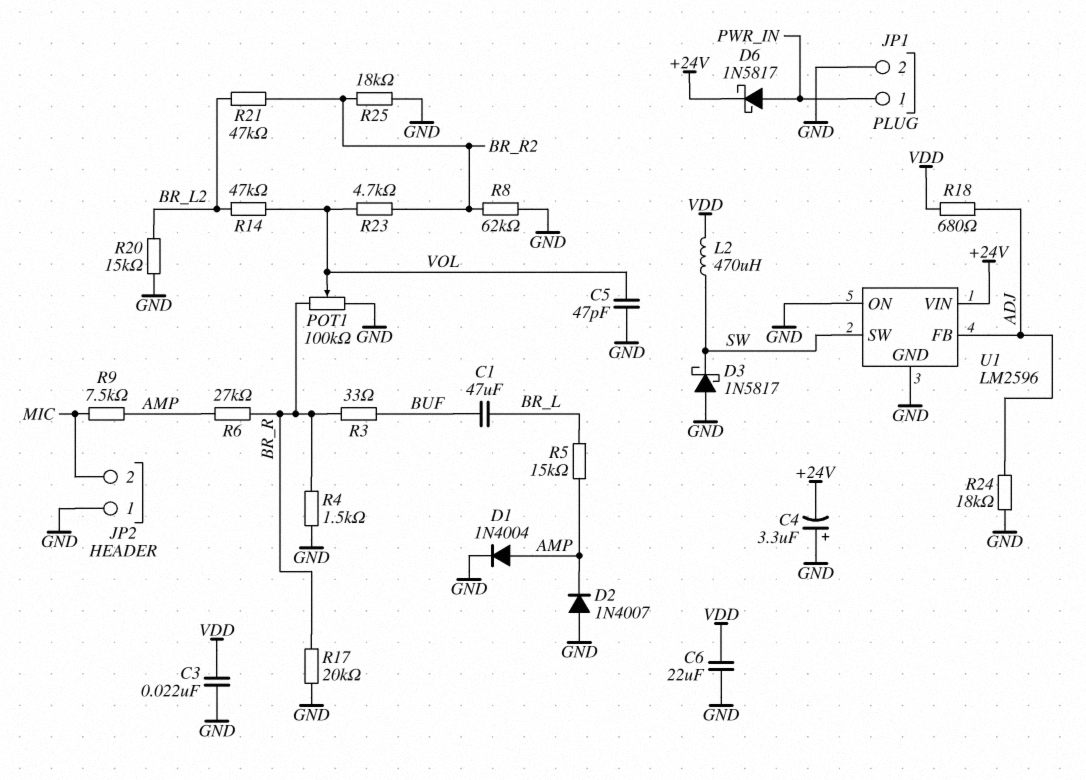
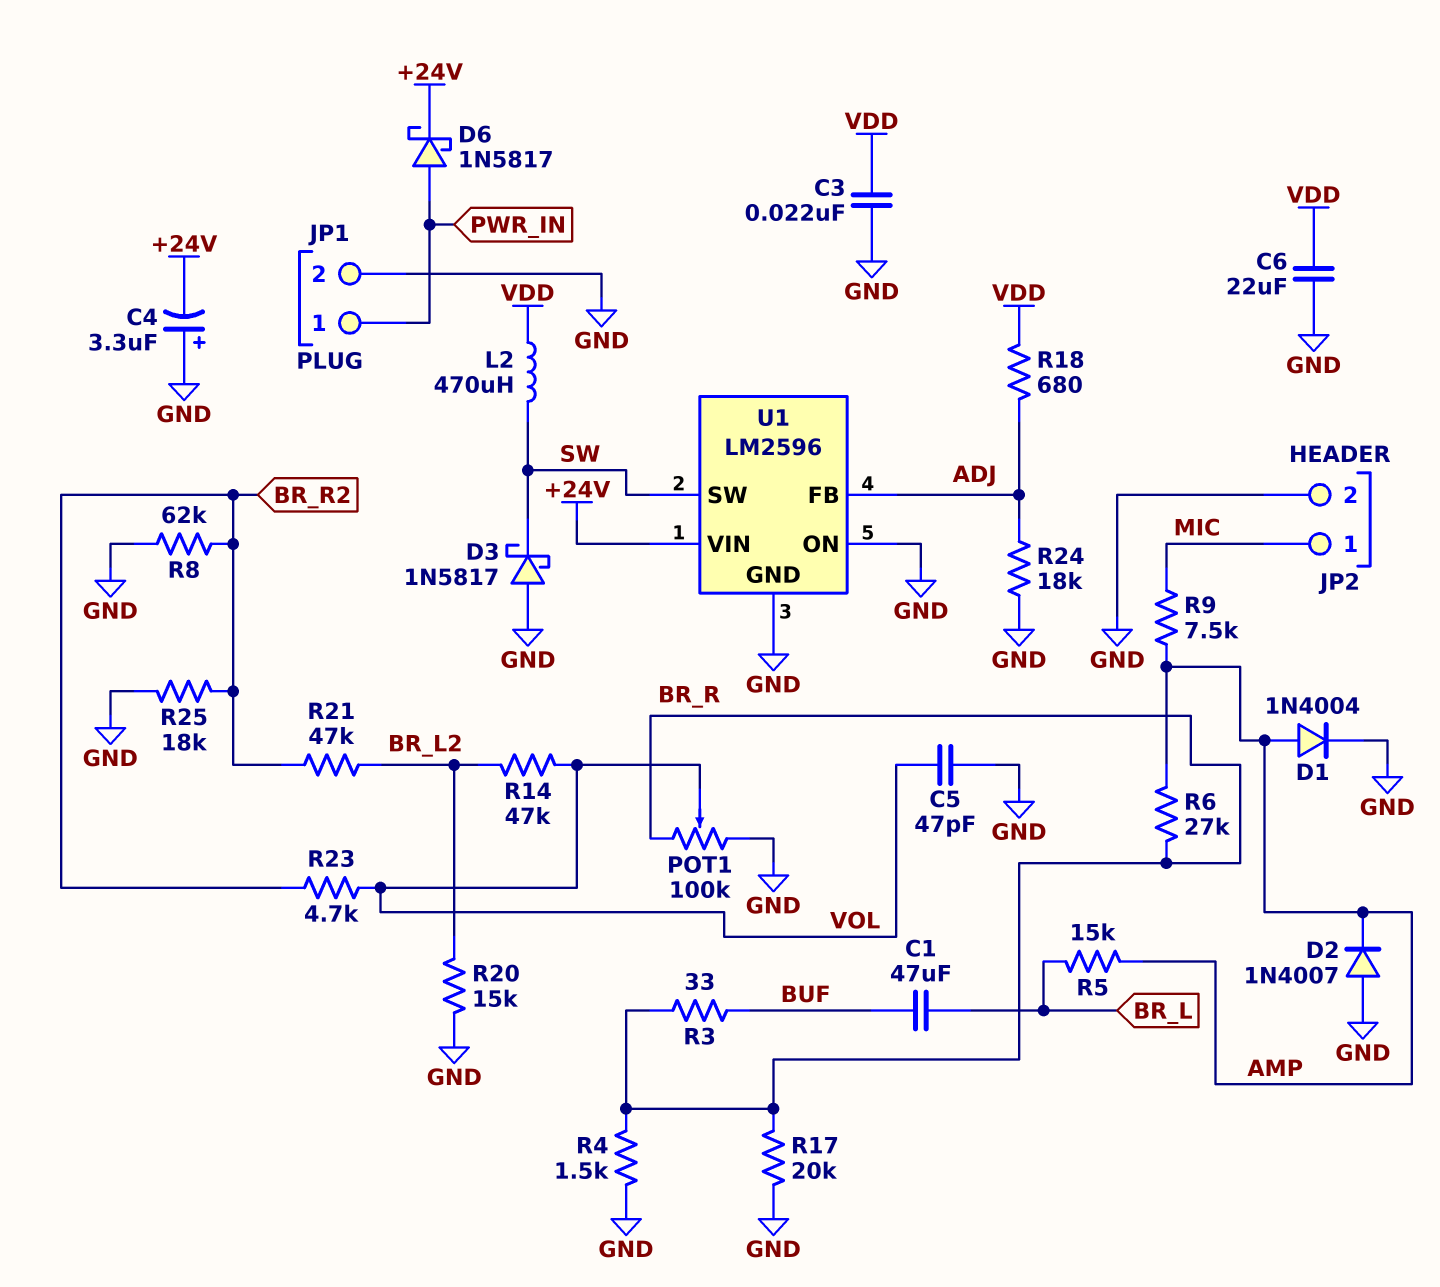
JP2 pin 1: GND -> MIC
JP2 pin 2: MIC -> GND

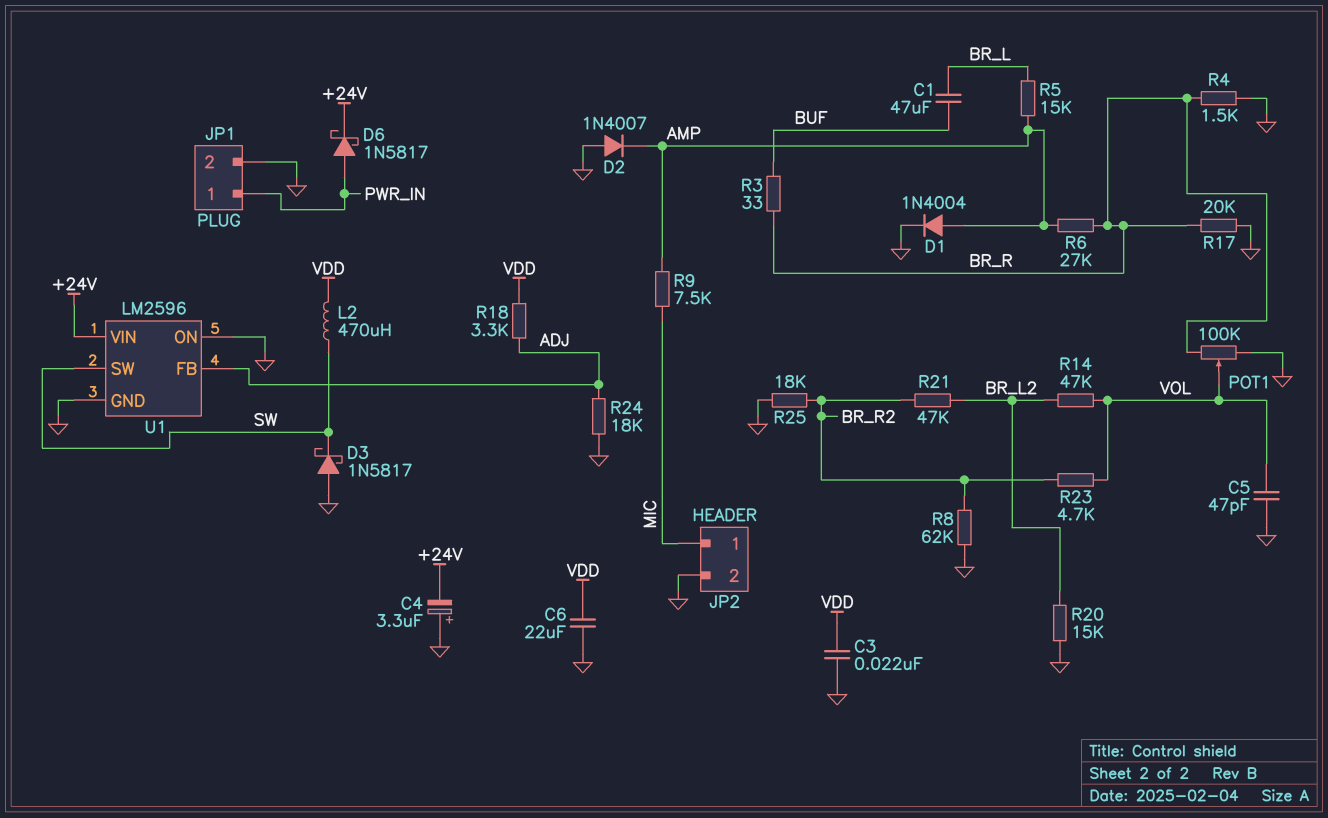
R18: 680 (ADJ, VDD) -> 3.3k (ADJ, VDD)

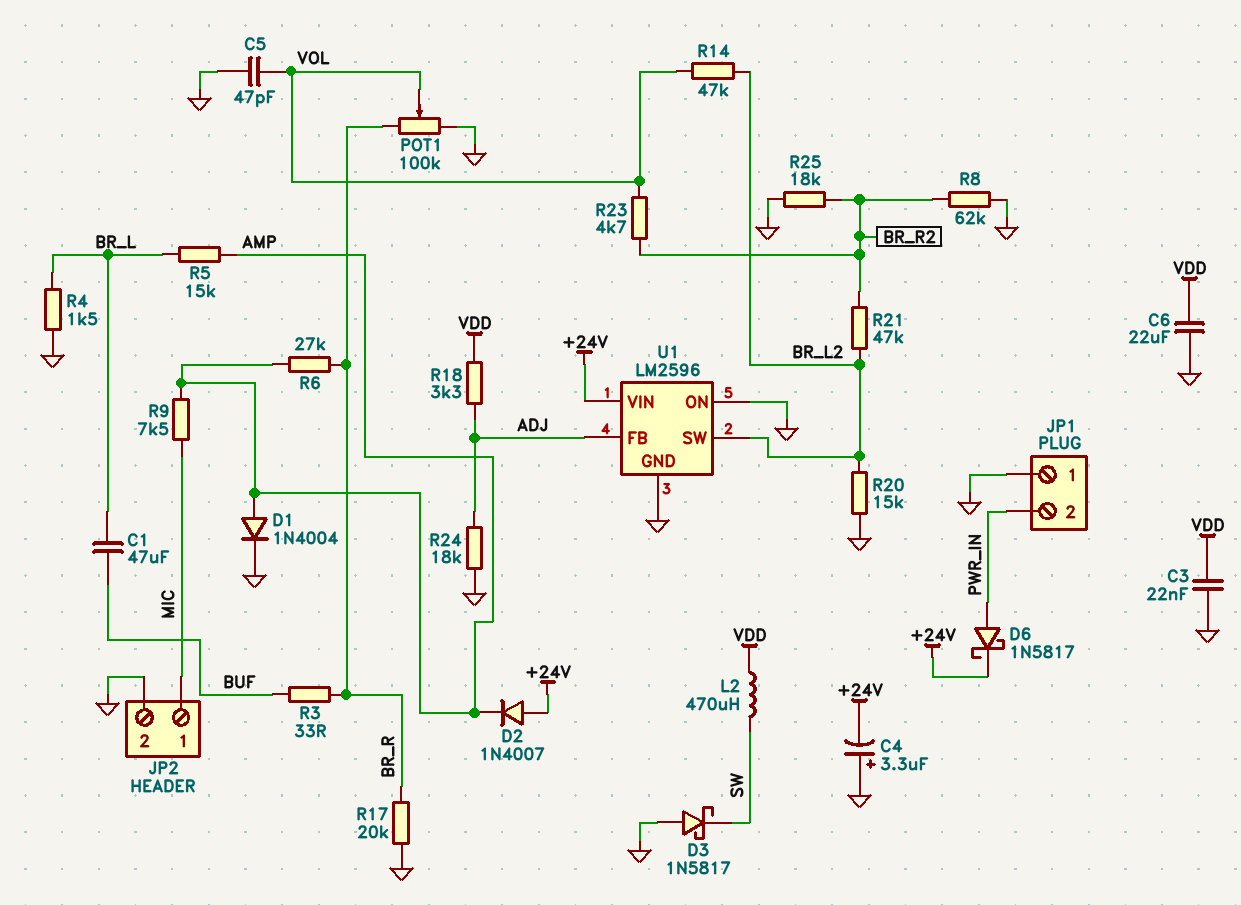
D2: diode 1N4007 (A GND, K AMP) -> diode 1N4007 (A +24V, K AMP)
JP1 pin 1: PWR_IN -> GND
JP1 pin 2: GND -> PWR_IN
R4: 1.5k (BR_R, GND) -> 1.5k (BR_L, GND)
U1 pin SW: SW -> BR_L2

